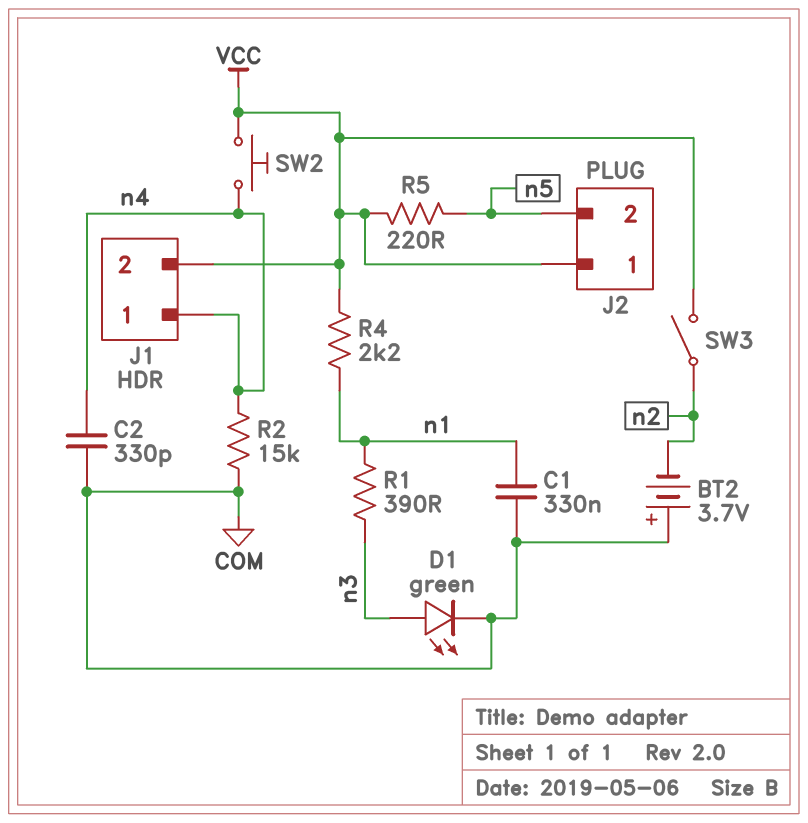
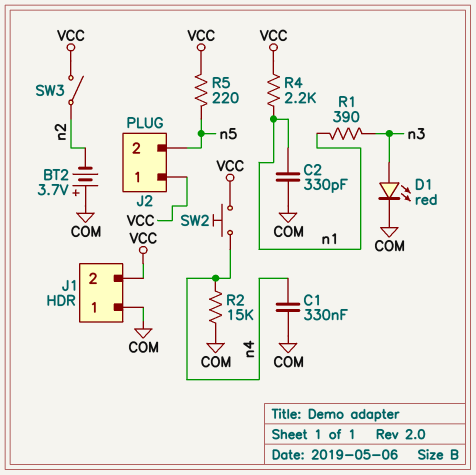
C1: 330nF (COM, n1) -> 330nF (COM, n4)
C2: 330pF (COM, n4) -> 330pF (COM, n1)
D1: LED green (A n3, K COM) -> LED red (A n3, K COM)
J1 pin 1: n4 -> COM

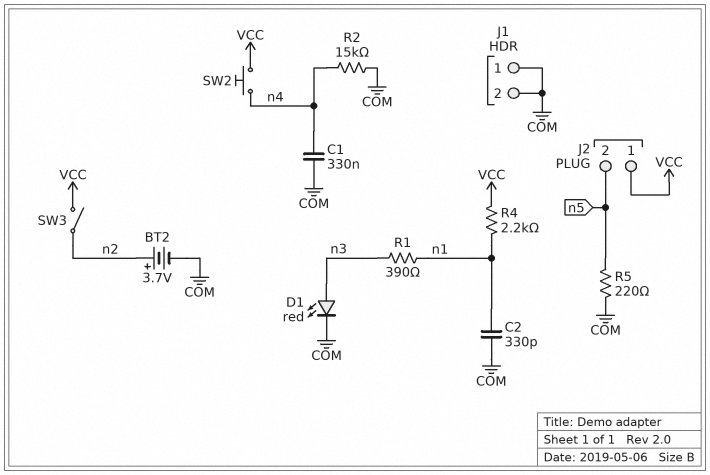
BT2: 3.7V (plus COM, minus n2) -> 3.7V (plus n2, minus COM)
J1 pin 2: VCC -> COM
R5: 220 (VCC, n5) -> 220 (COM, n5)

